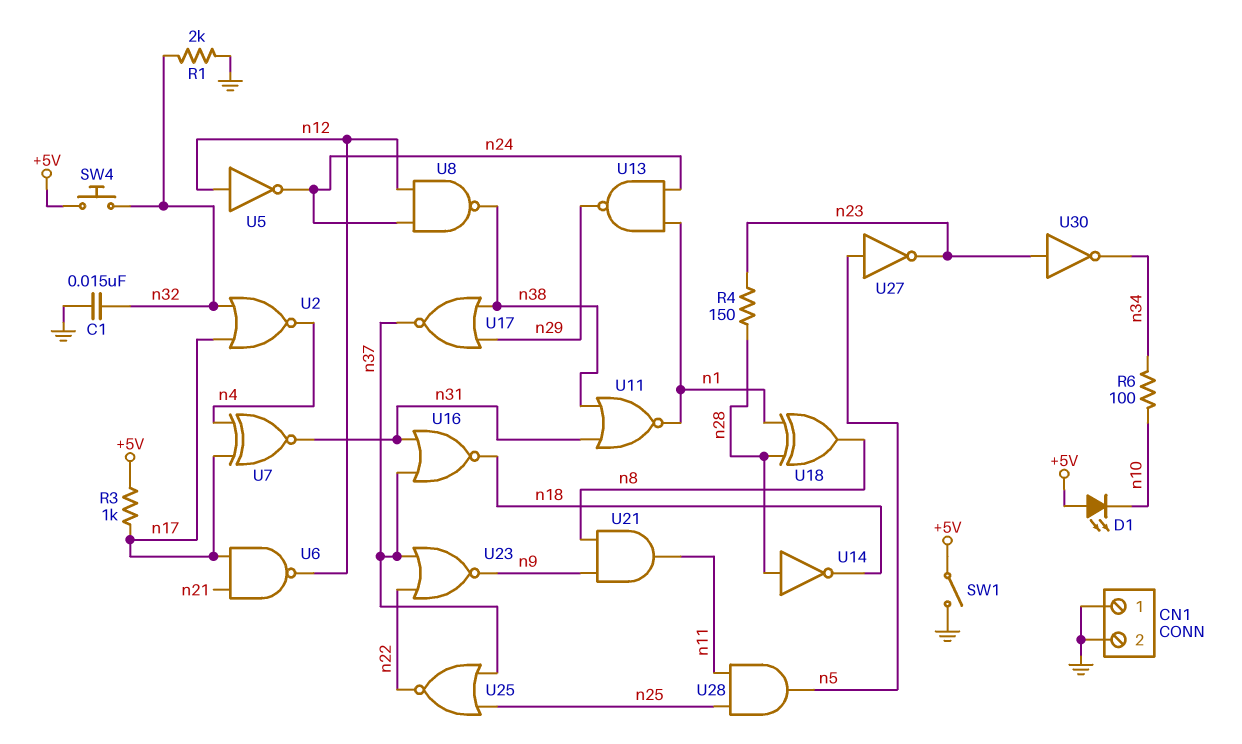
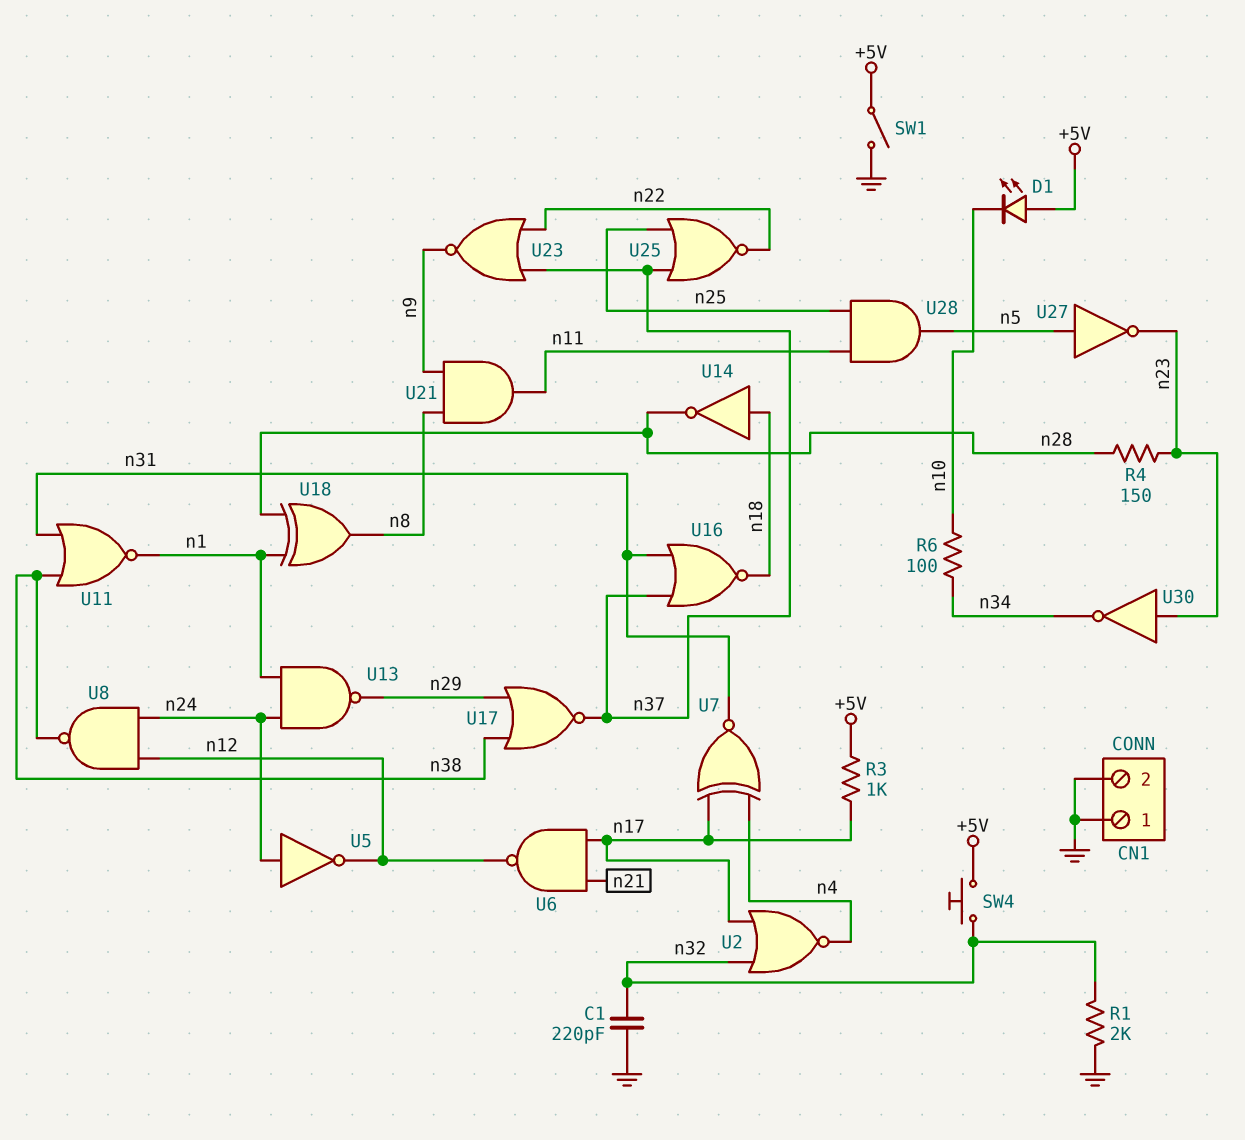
C1: 15nF (GND, n32) -> 220pF (GND, n32)
U5: NOT (in n12, out n24) -> NOT (in n24, out n12)
U14: NOT (in n28, out n18) -> NOT (in n18, out n28)

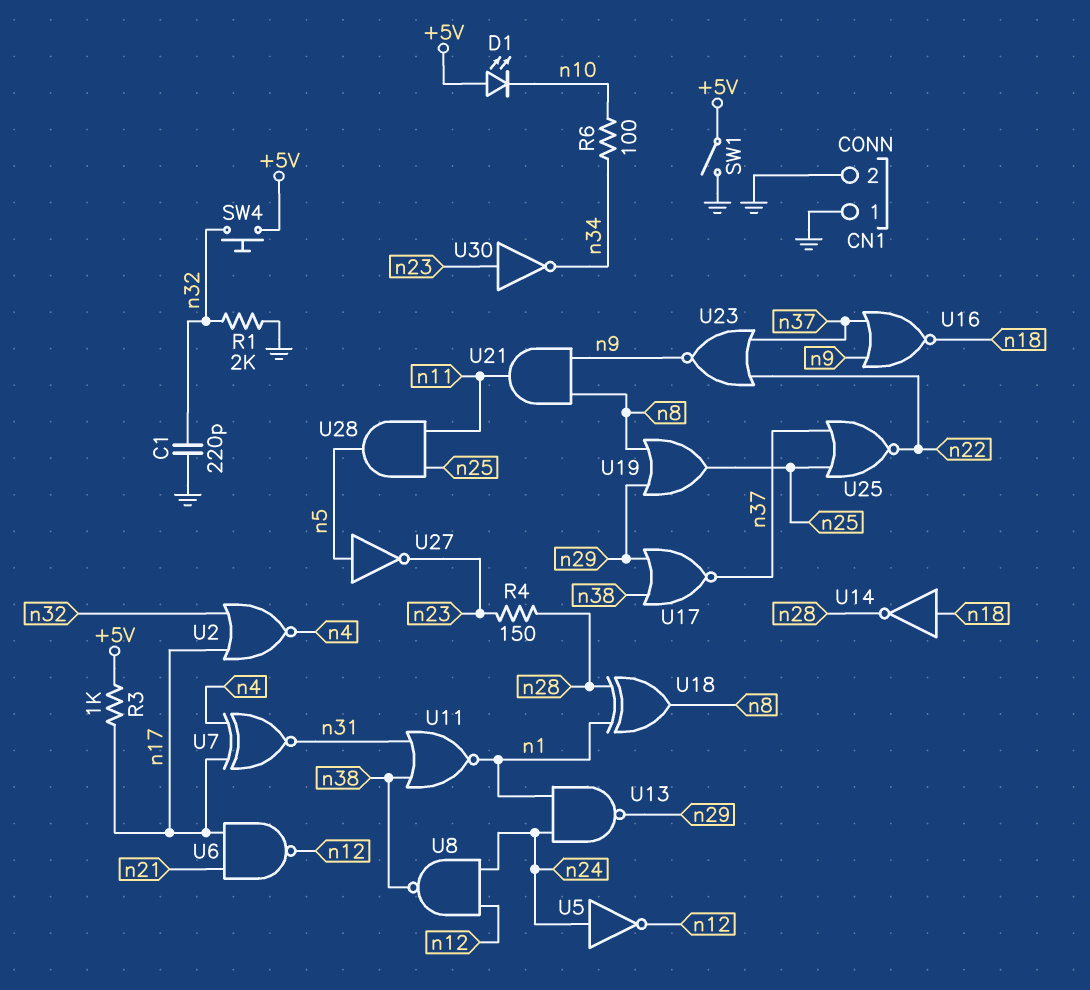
U16: NOR (in n31, in n37, out n18) -> NOR (in n9, in n37, out n18)
U19: none -> OR (in n8, in n29, out n25)

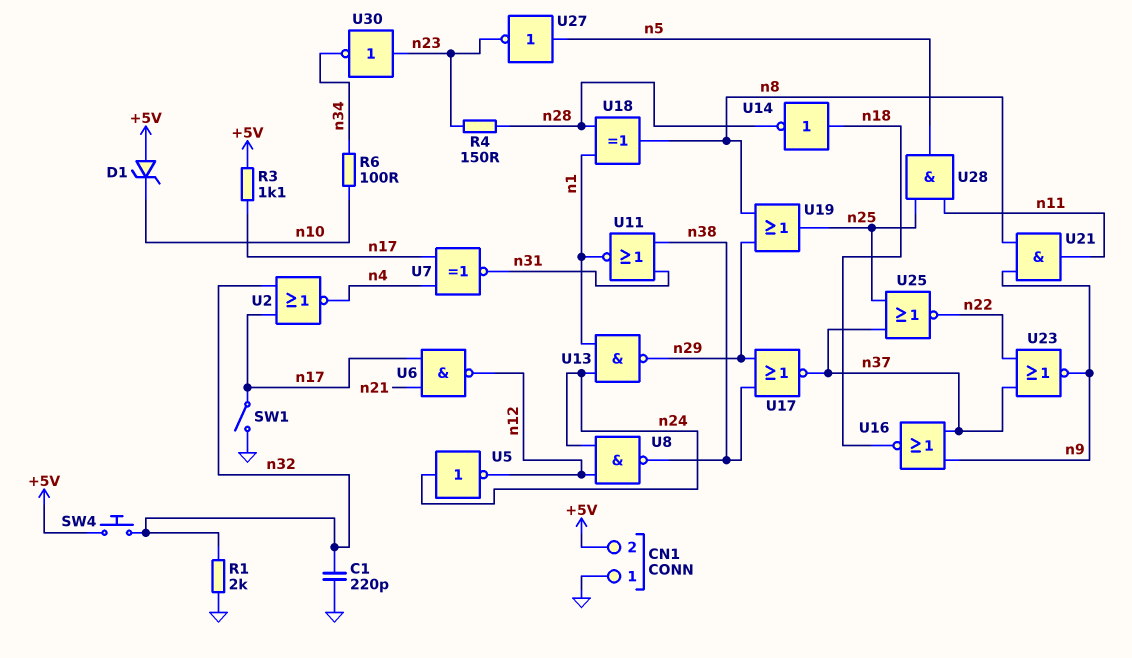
CN1 pin 2: GND -> +5V
D1: LED (A +5V, K n10) -> zener (A +5V, K n10)
R3: 1k (+5V, n17) -> 1.1k (+5V, n17)
SW1: switch (+5V, GND) -> switch (GND, n17)

